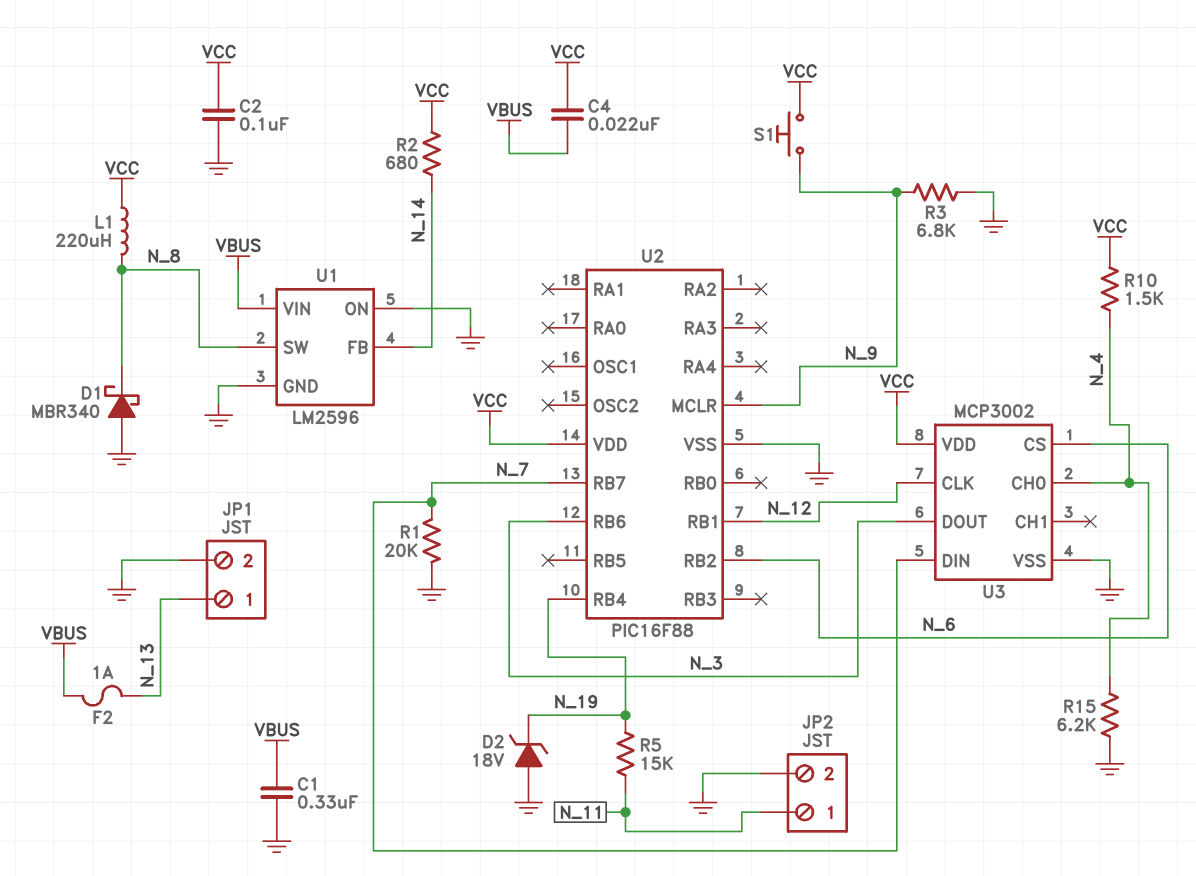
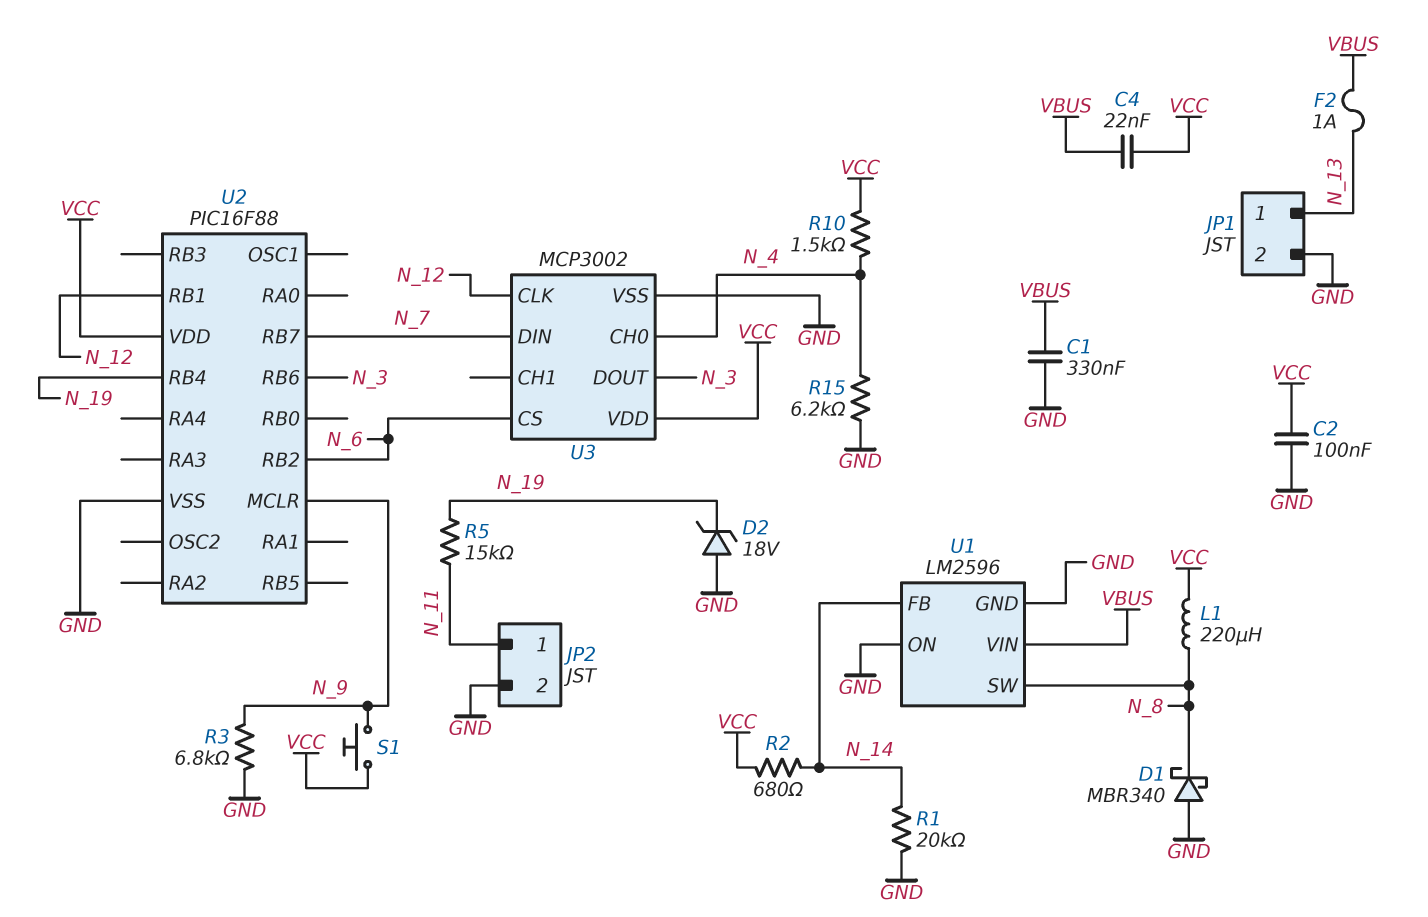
R1: 20k (GND, N_7) -> 20k (GND, N_14)

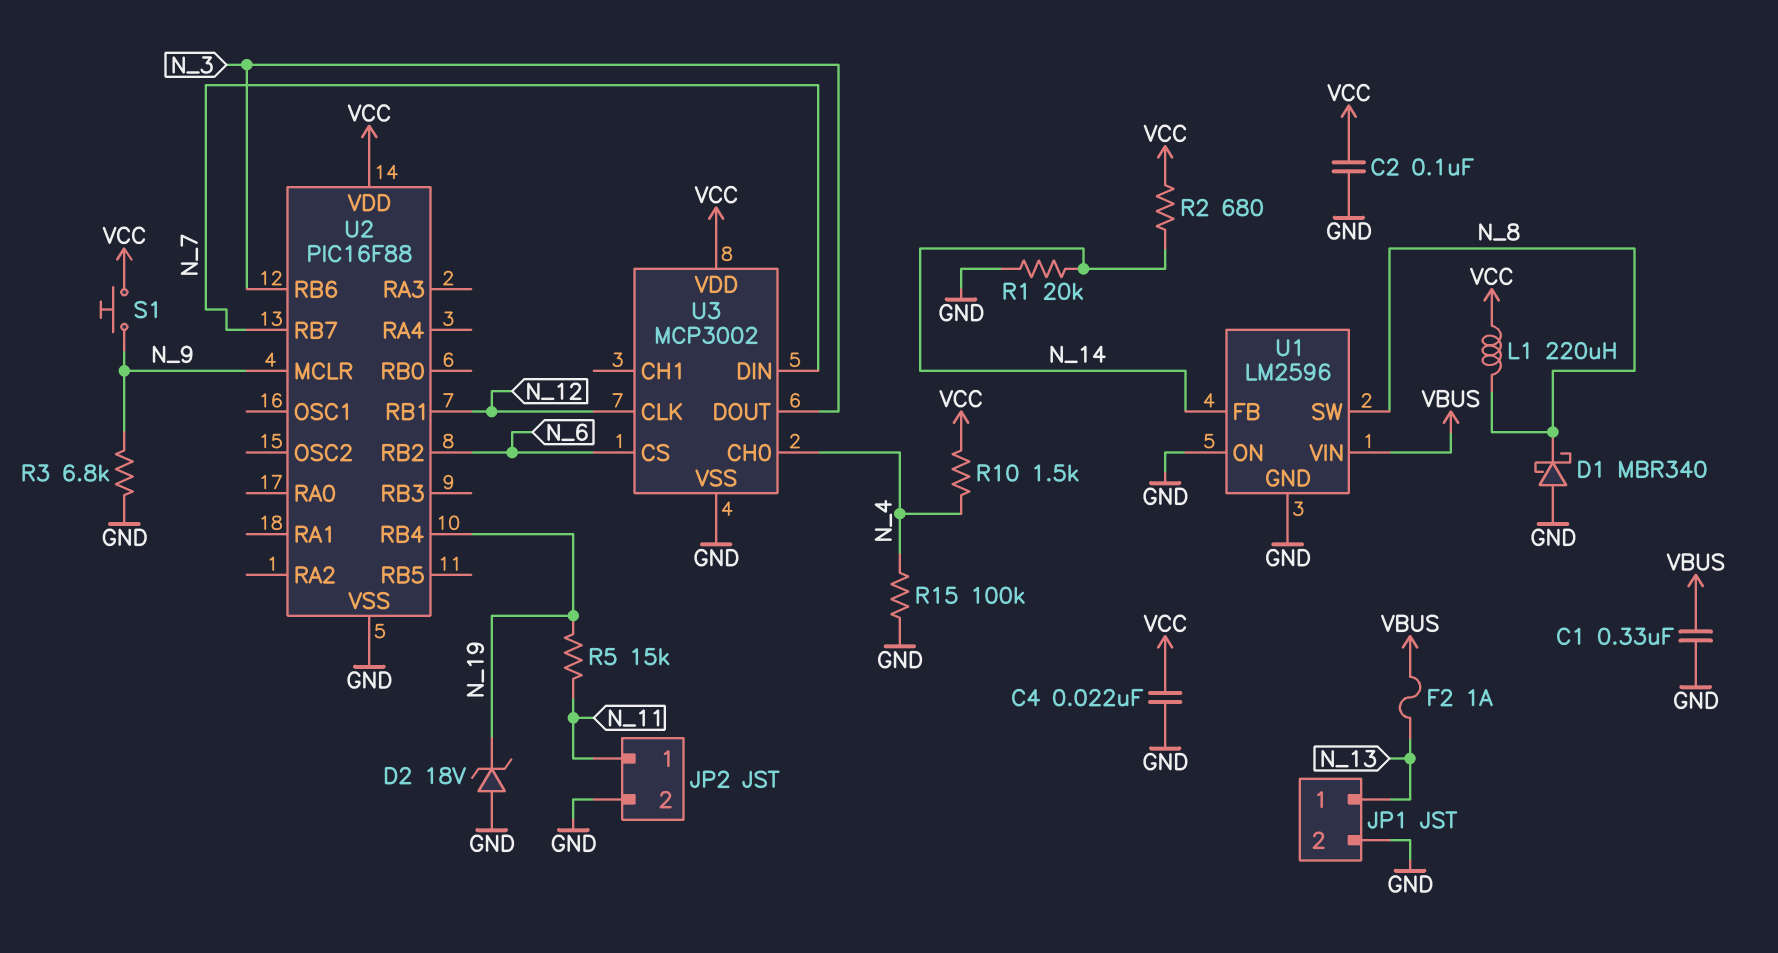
C4: 22nF (VBUS, VCC) -> 22nF (GND, VCC)
R15: 6.2k (GND, N_4) -> 100k (GND, N_4)

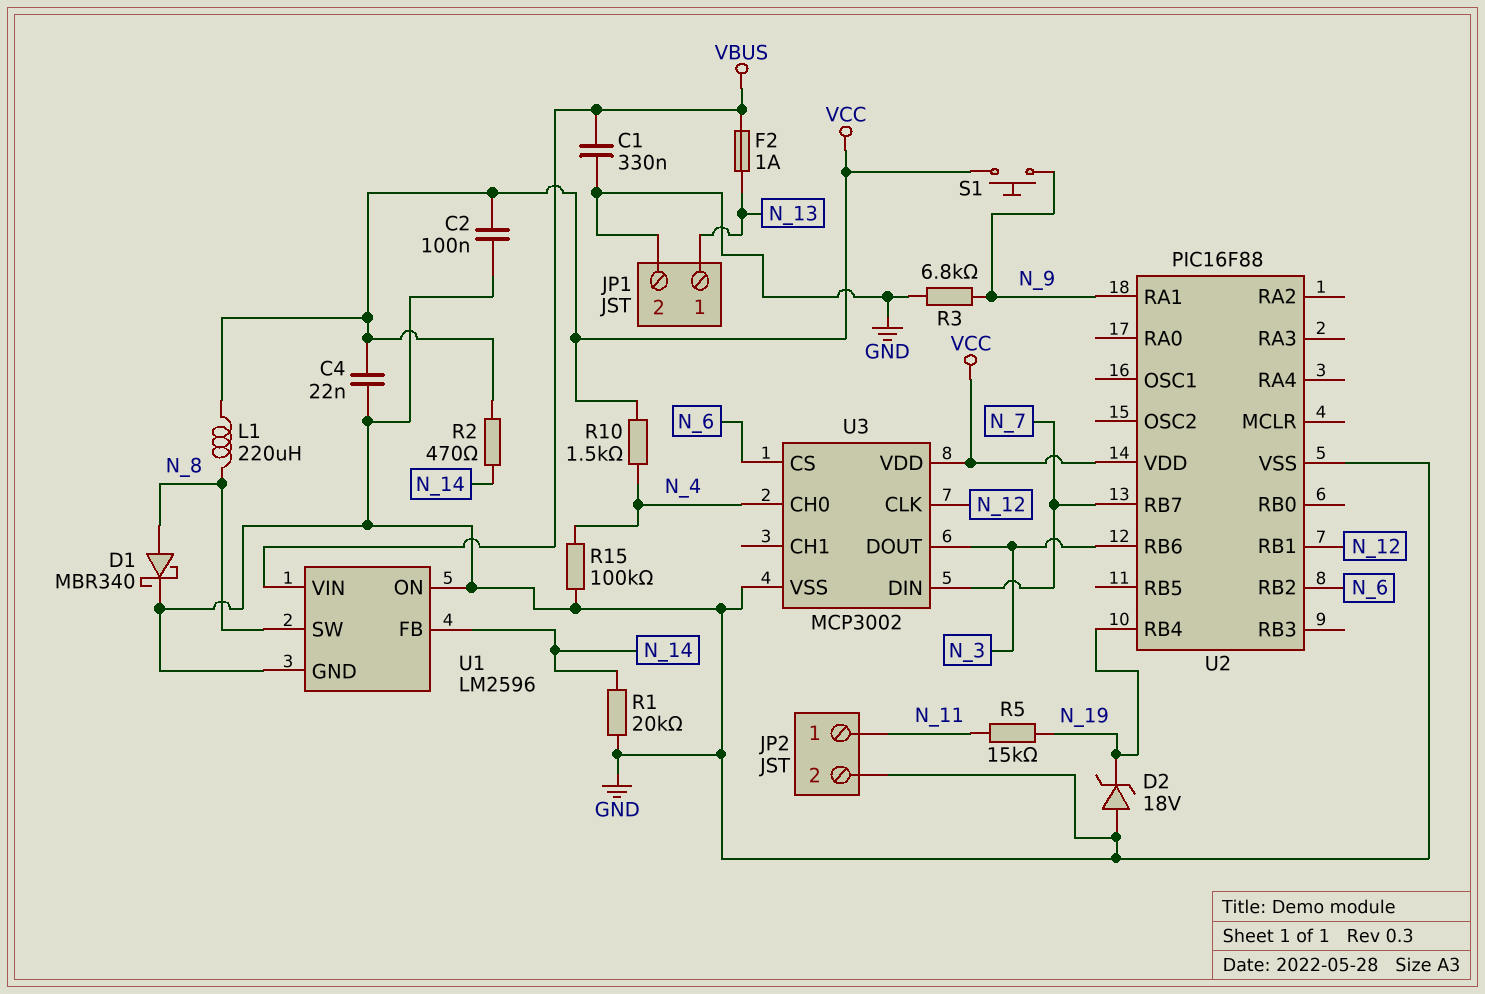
D1: schottky MBR340 (A GND, K N_8) -> schottky MBR340 (A N_8, K GND)
R2: 680 (N_14, VCC) -> 470 (N_14, VCC)
U2 pin MCLR: N_9 -> none
U2 pin RA1: none -> N_9

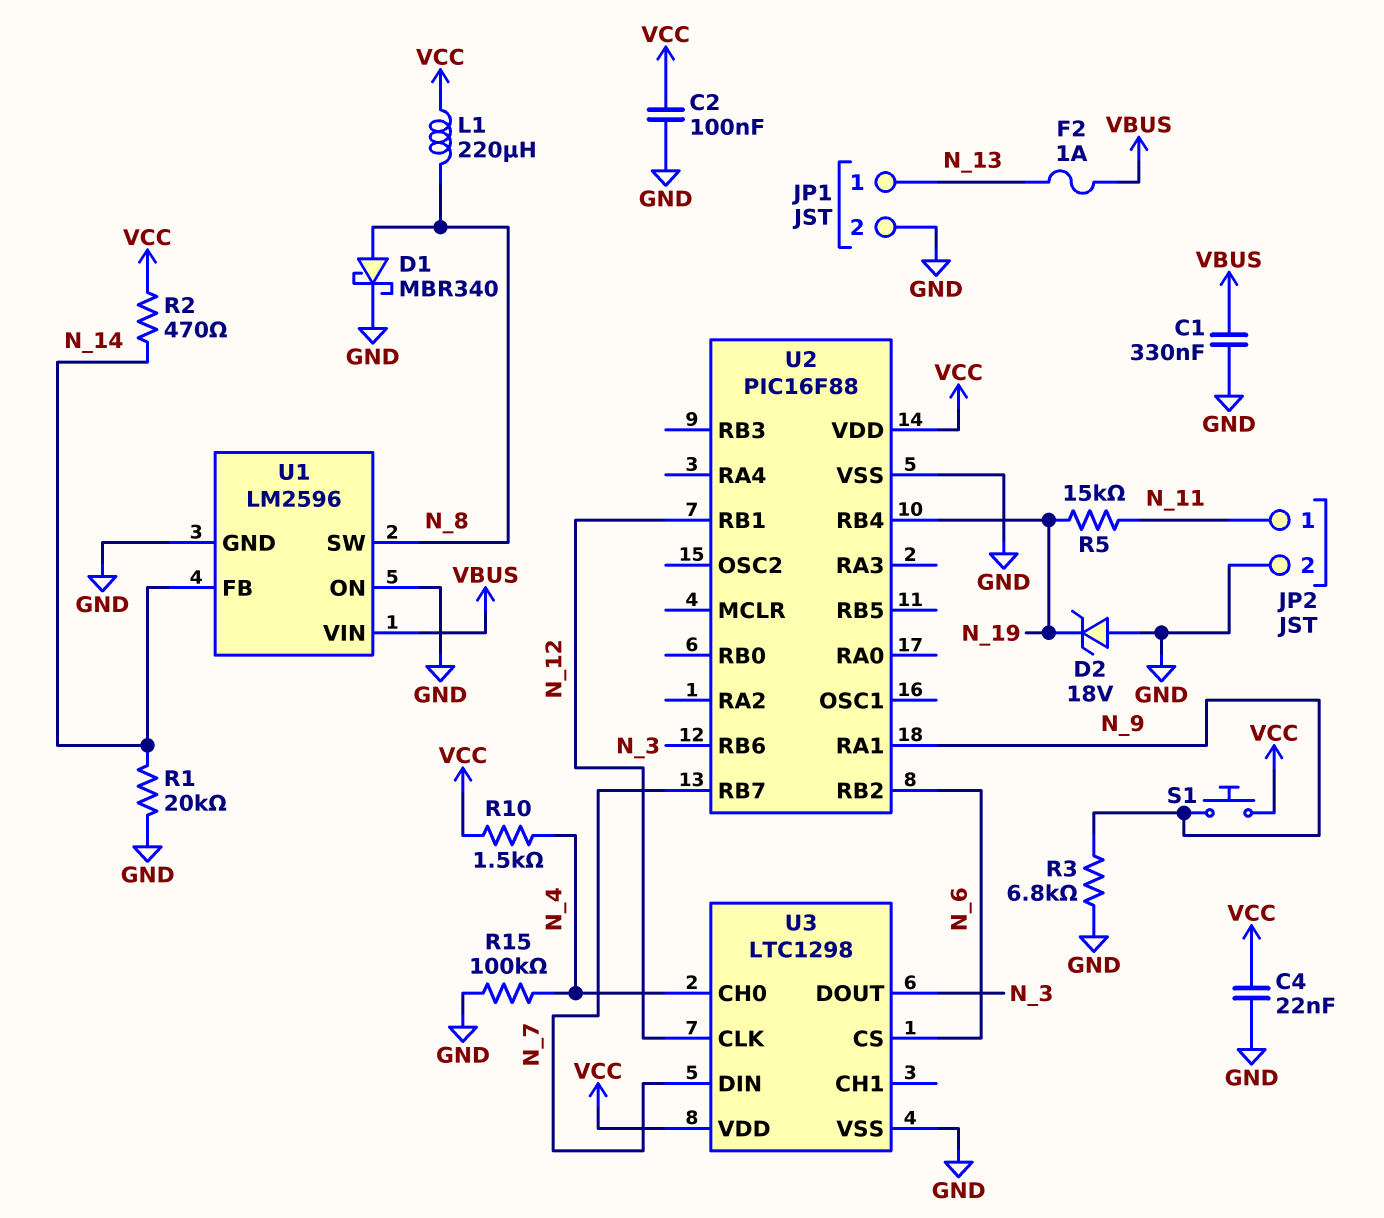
U3: MCP3002 -> LTC1298

